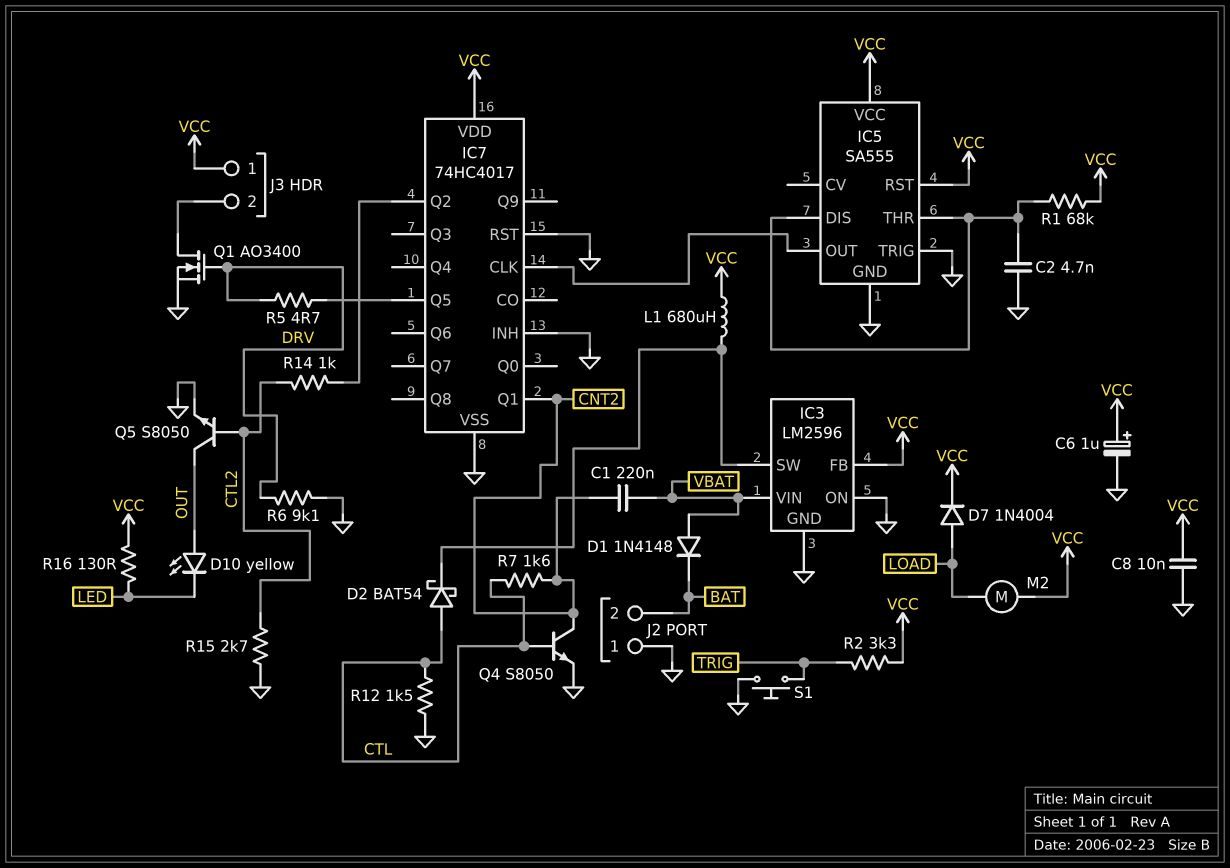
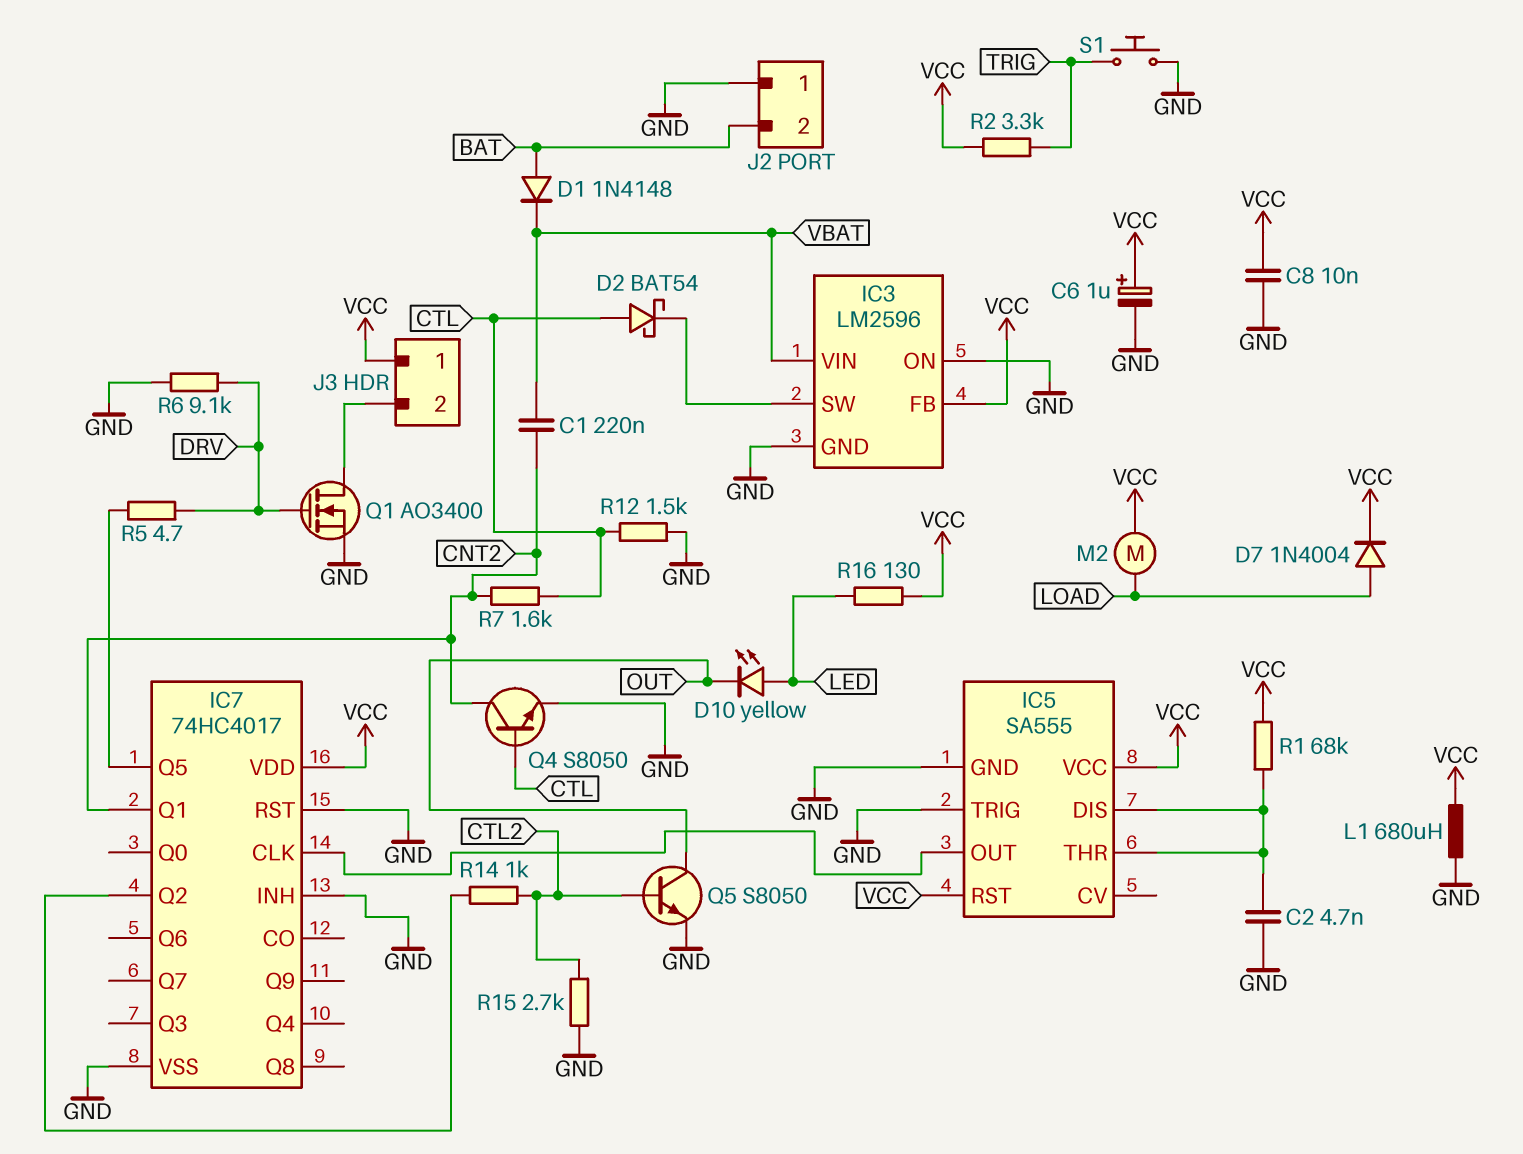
D1: diode 1N4148 (A VBAT, K BAT) -> diode 1N4148 (A BAT, K VBAT)
D10: LED yellow (A OUT, K LED) -> LED yellow (A LED, K OUT)
L1: 680uH (IC3/SW, VCC) -> 680uH (GND, VCC)

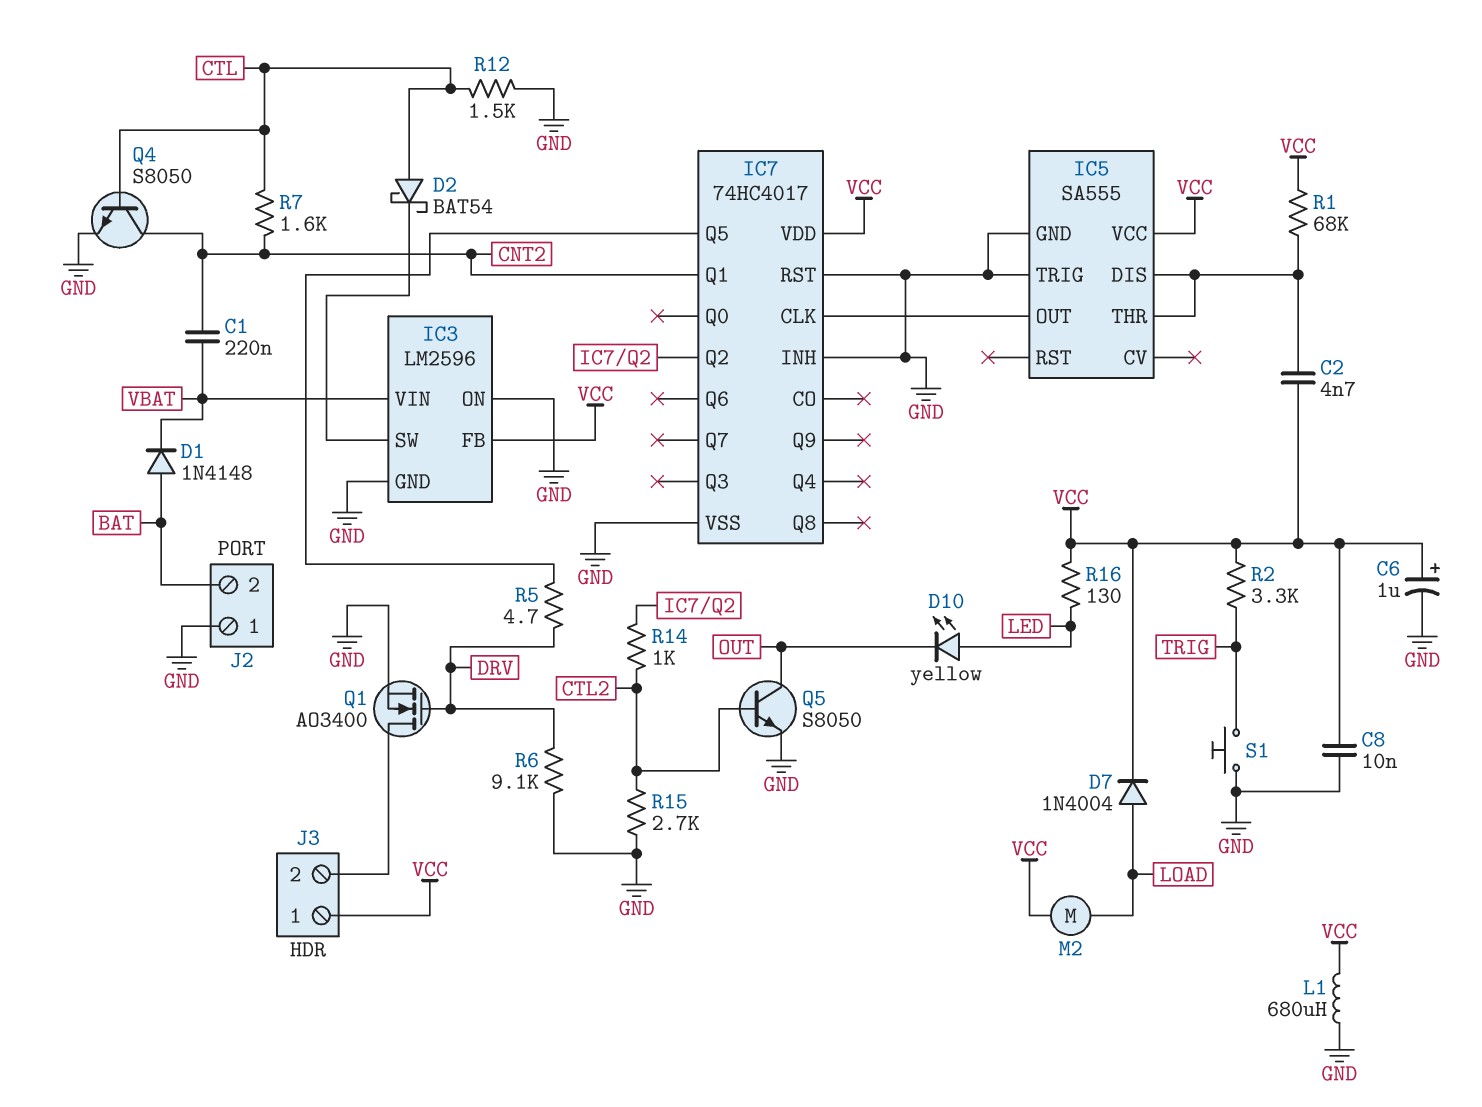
C2: 4.7nF (GND, IC5/DIS) -> 4.7nF (IC5/DIS, VCC)
IC5 pin RST: VCC -> none

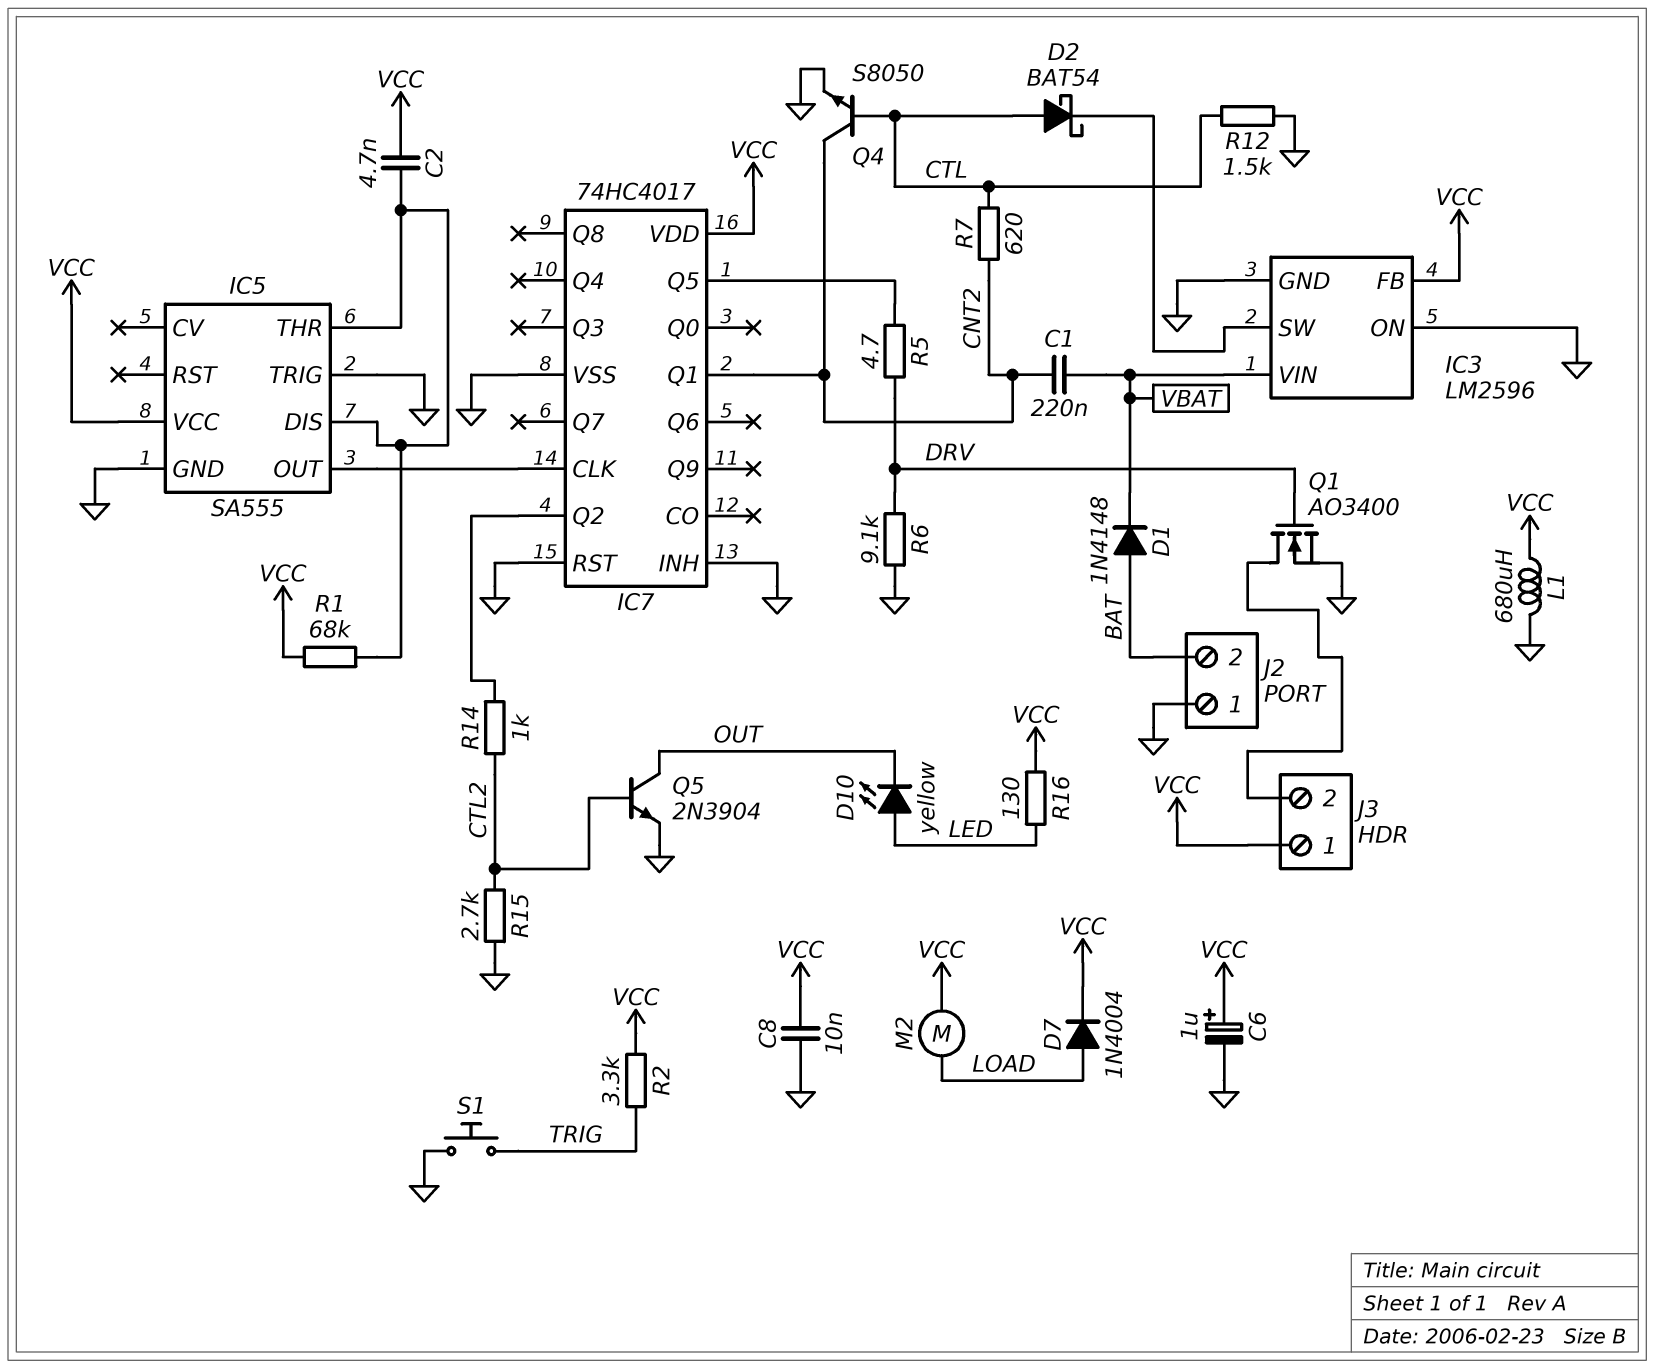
Q5: NPN S8050 (B CTL2, C OUT, E GND) -> NPN 2N3904 (B CTL2, C OUT, E GND)
R7: 1.6k (CNT2, CTL) -> 620 (CNT2, CTL)

